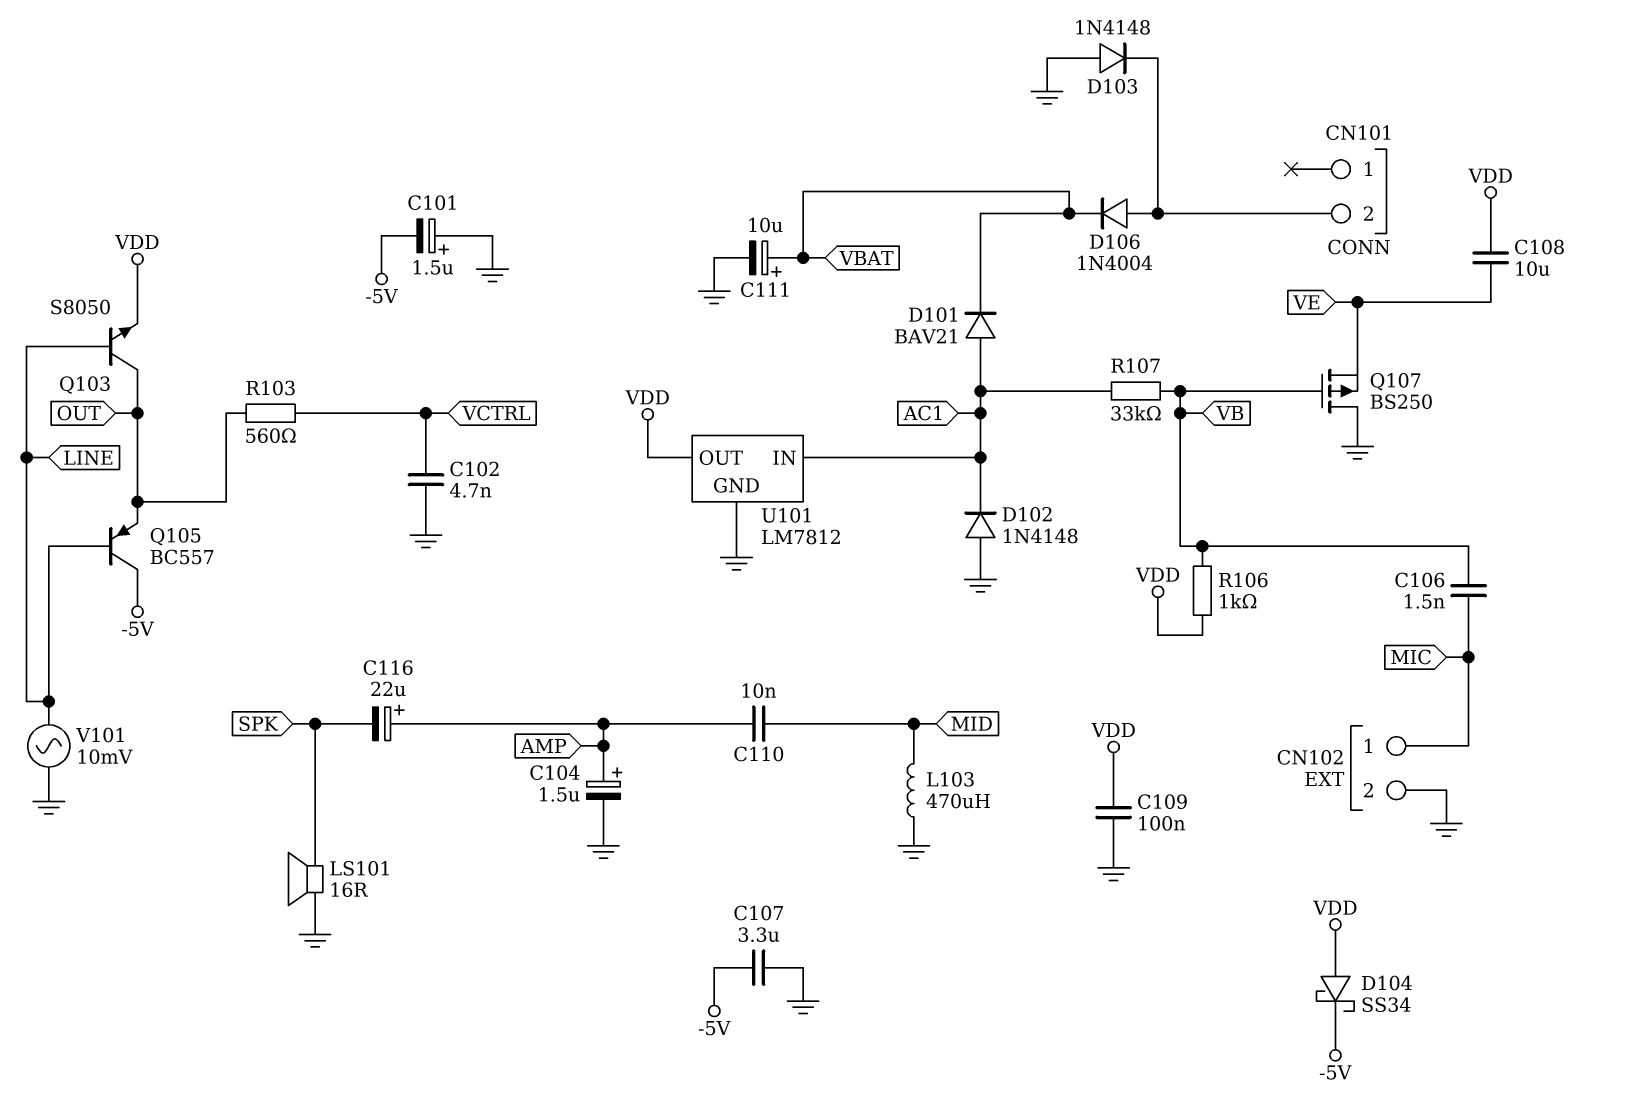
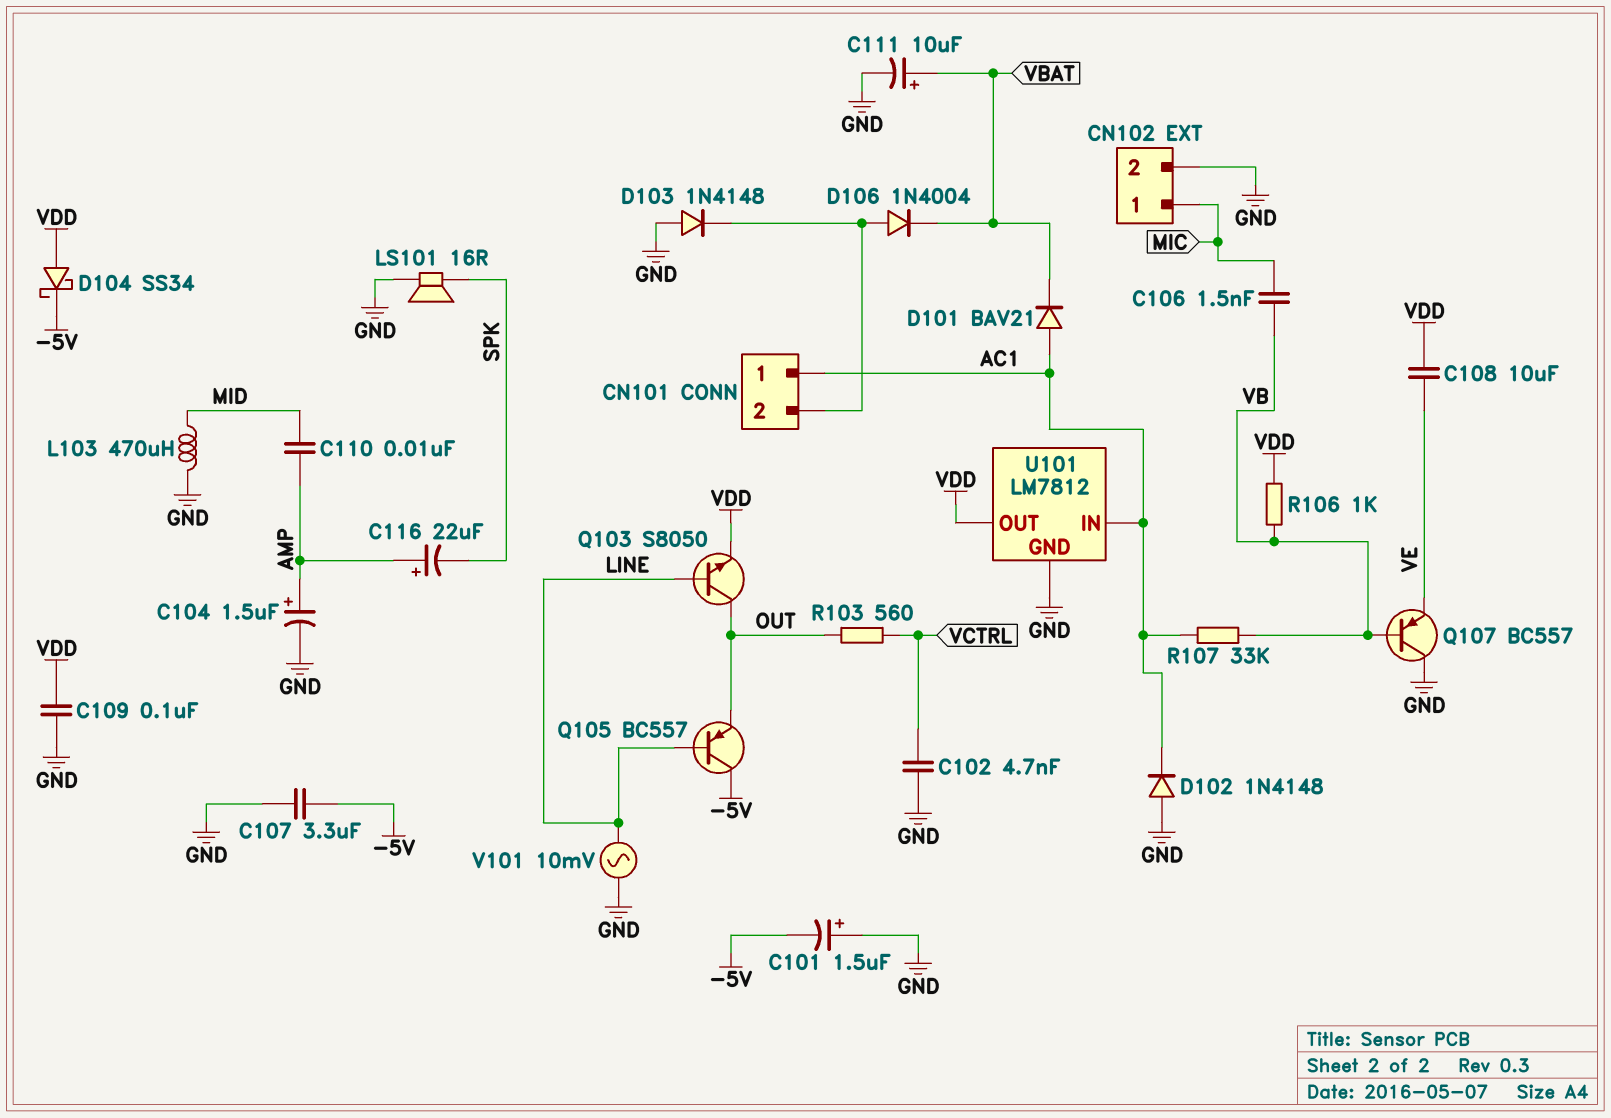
CN101 pin 1: none -> AC1
Q107: PMOS BS250 (G VB, D GND, S VE) -> PNP BC557 (B VB, C GND, E VE)

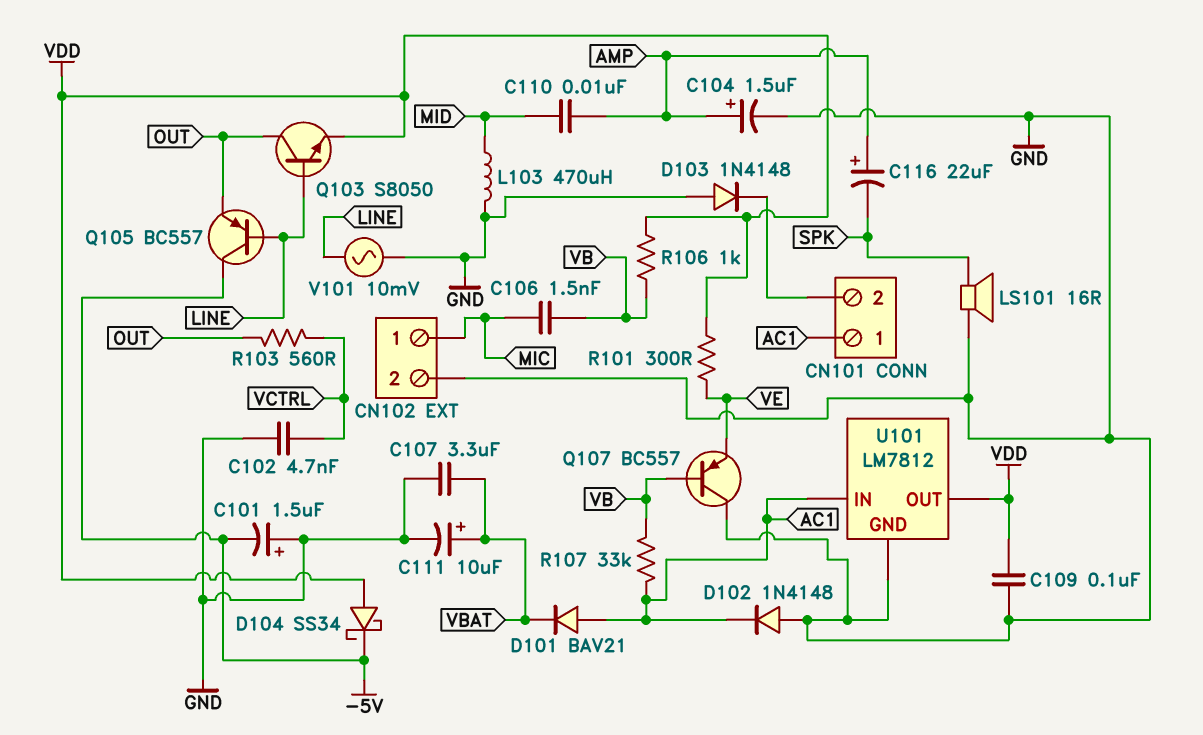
C107: 3.3uF (-5V, GND) -> 3.3uF (GND, VBAT)
C108: 10uF (VDD, VE) -> none
D106: diode 1N4004 (A CN101/2, K VBAT) -> none
R101: none -> 300 (VDD, VE)

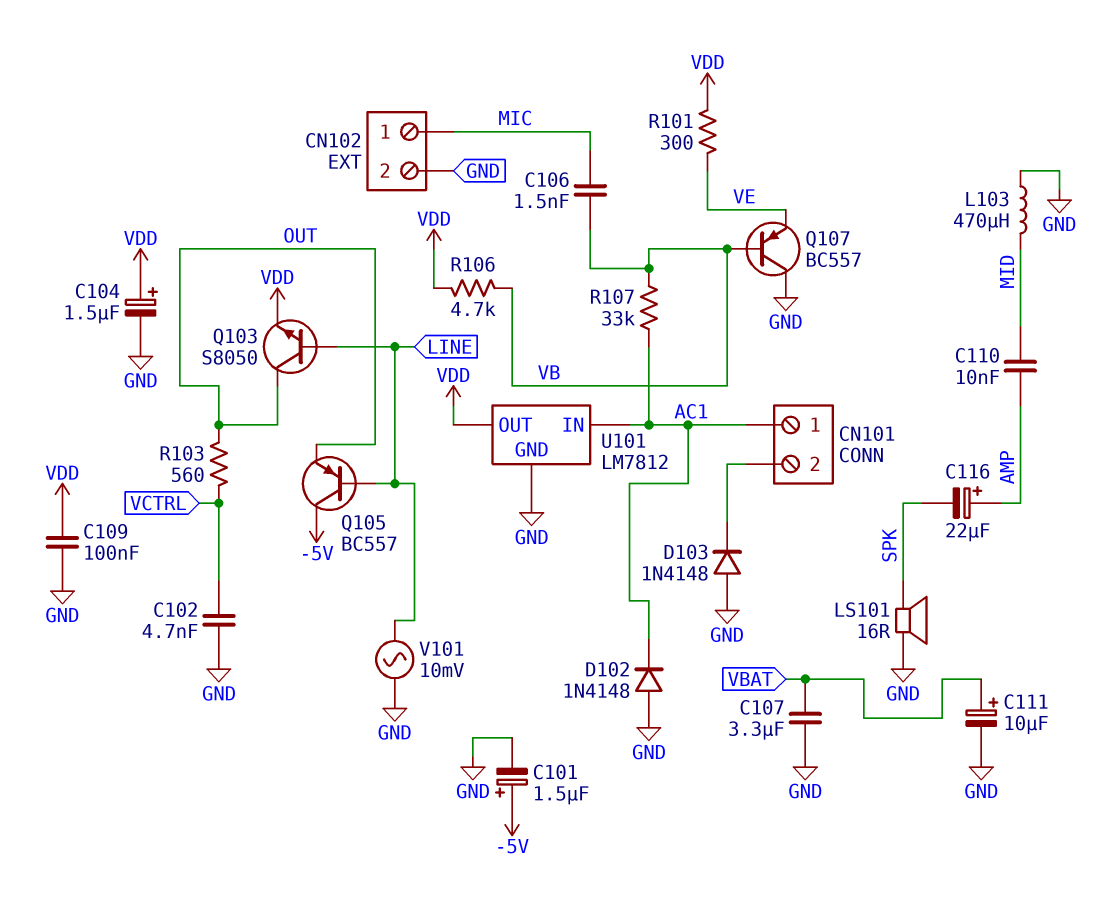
C101: 1.5uF (plus GND, minus -5V) -> 1.5uF (plus -5V, minus GND)
C104: 1.5uF (plus AMP, minus GND) -> 1.5uF (plus VDD, minus GND)
D101: diode BAV21 (A AC1, K VBAT) -> none
D104: schottky SS34 (A VDD, K -5V) -> none
R106: 1k (VB, VDD) -> 4.7k (VB, VDD)

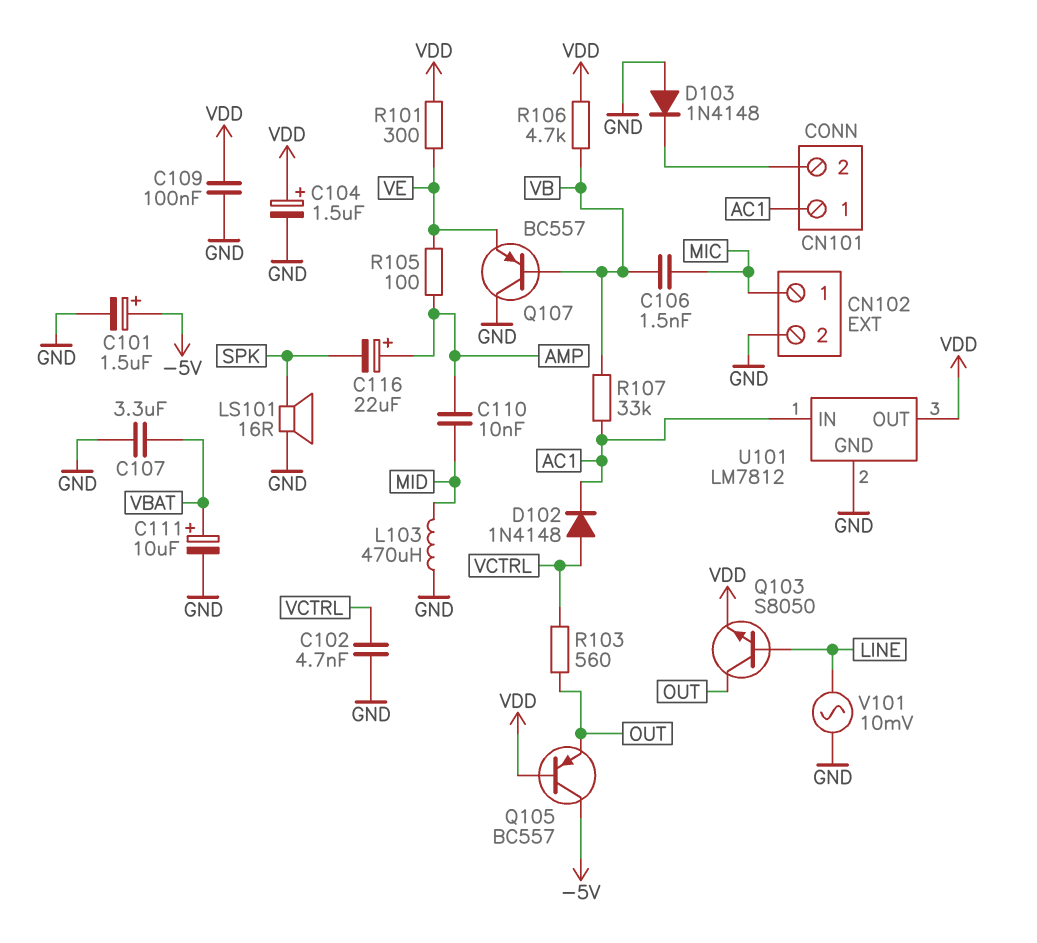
D102: diode 1N4148 (A GND, K AC1) -> diode 1N4148 (A VCTRL, K AC1)
Q105: PNP BC557 (B LINE, C -5V, E OUT) -> PNP BC557 (B VDD, C -5V, E OUT)
R105: none -> 100 (AMP, VE)

